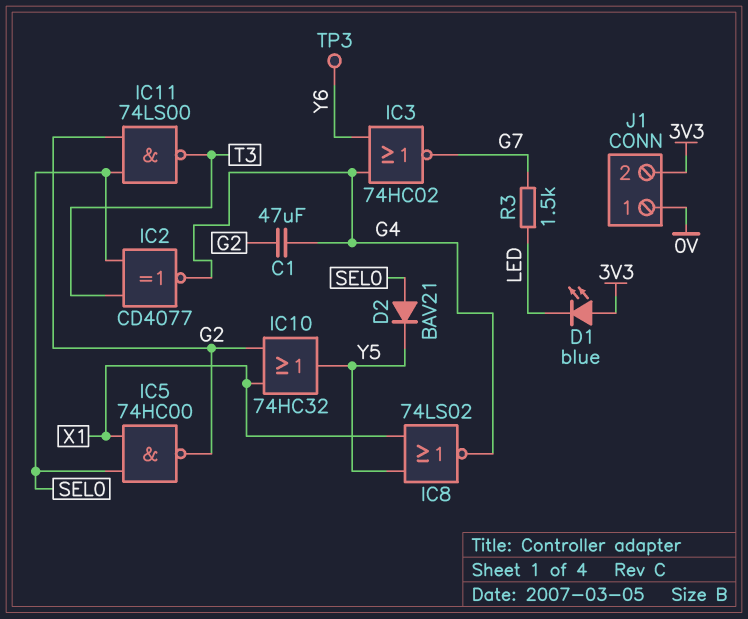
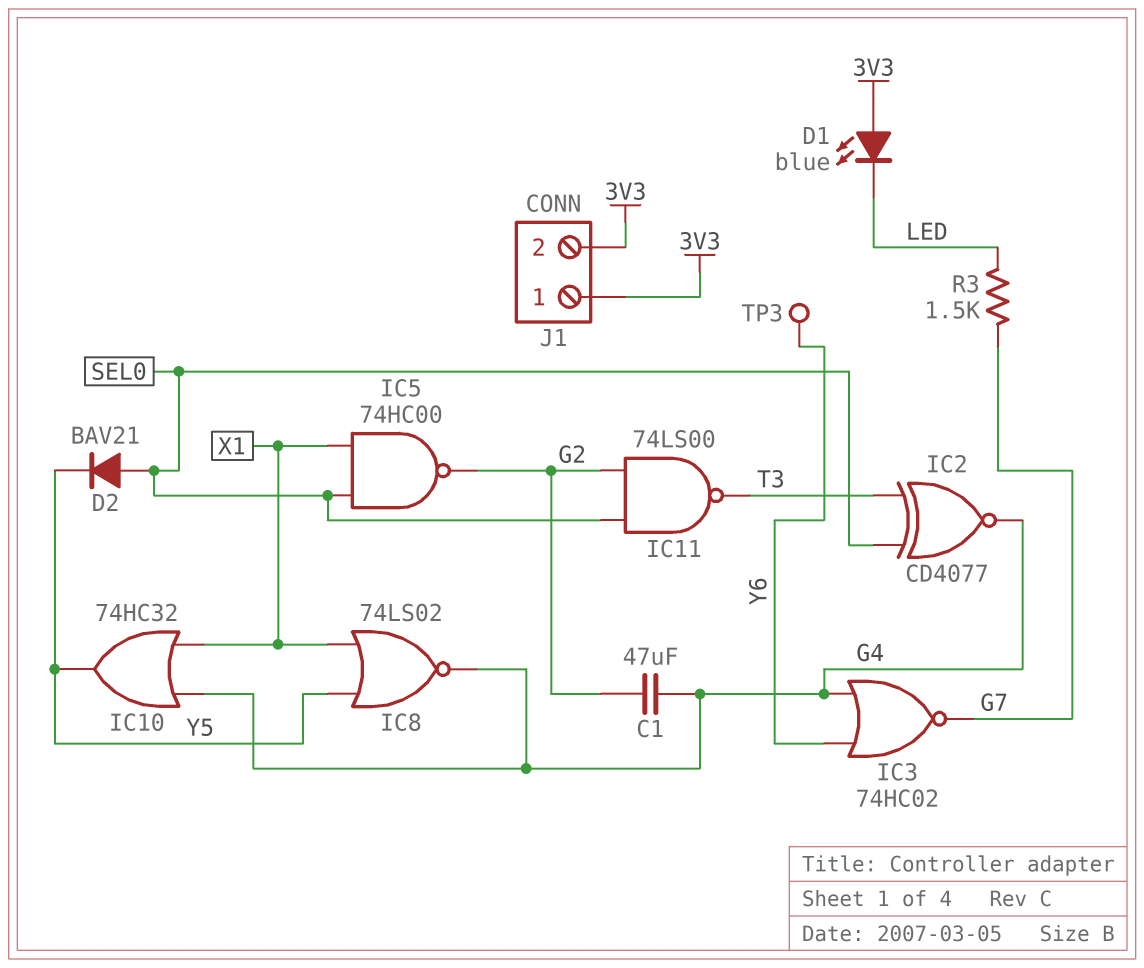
IC10: OR 74HC32 (in G2, in X1, out Y5) -> OR 74HC32 (in G4, in X1, out Y5)
J1 pin 1: 0V -> 3V3

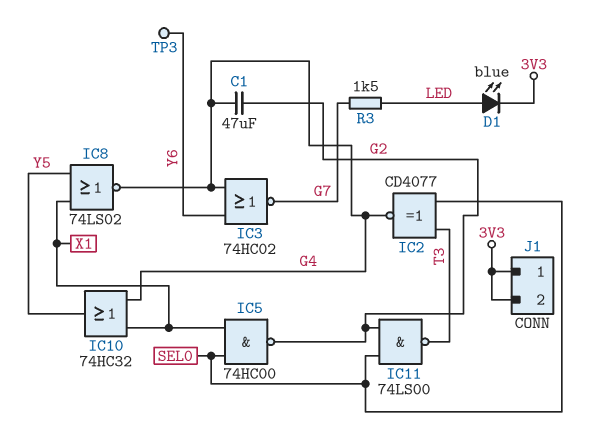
D1: LED blue (A 3V3, K LED) -> LED blue (A LED, K 3V3)
D2: diode BAV21 (A SEL0, K Y5) -> none

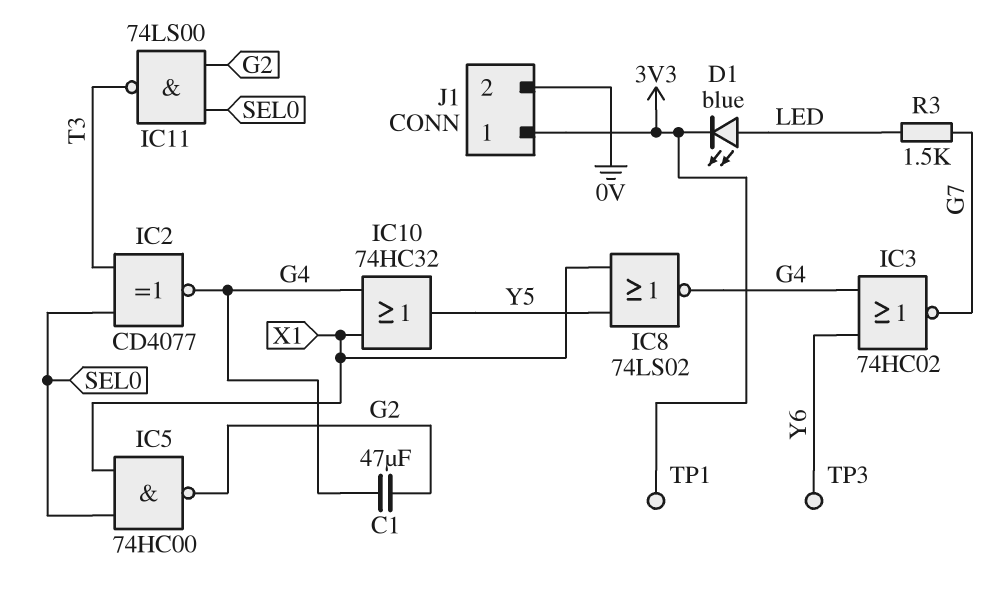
J1 pin 2: 3V3 -> 0V
TP1: none -> test point (3V3)

